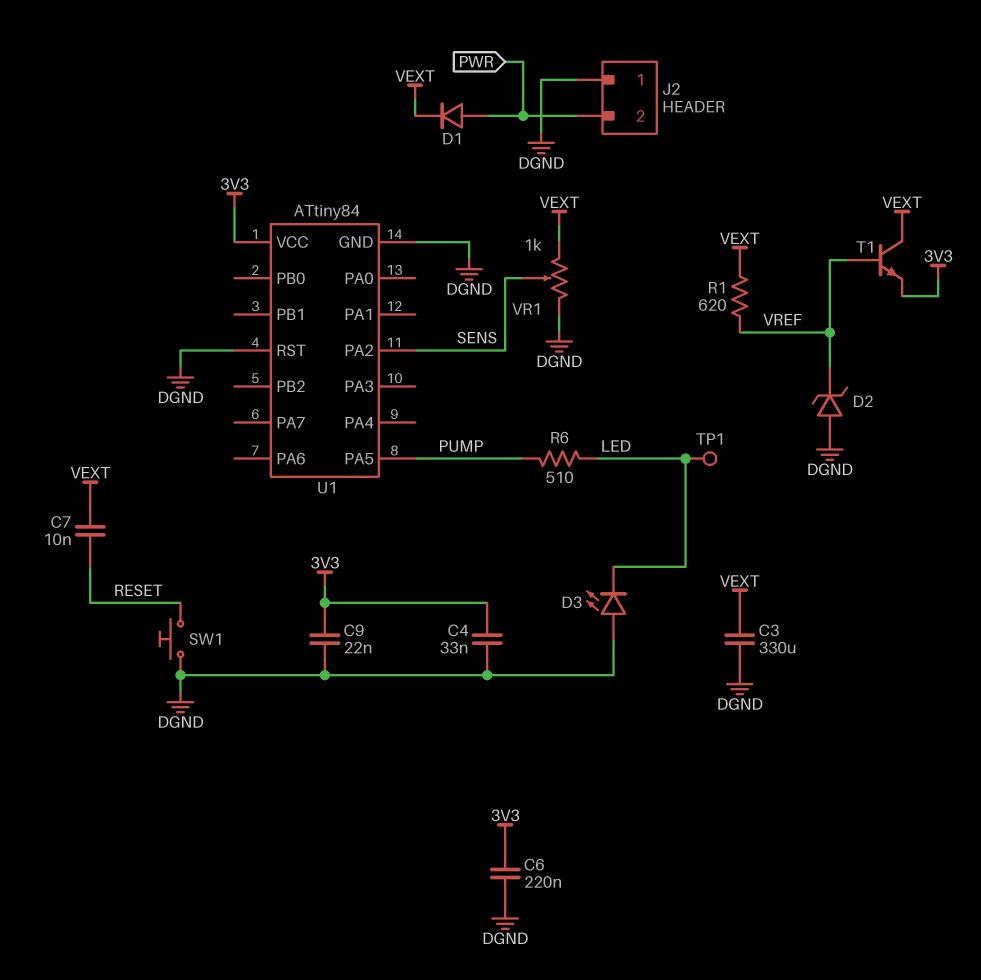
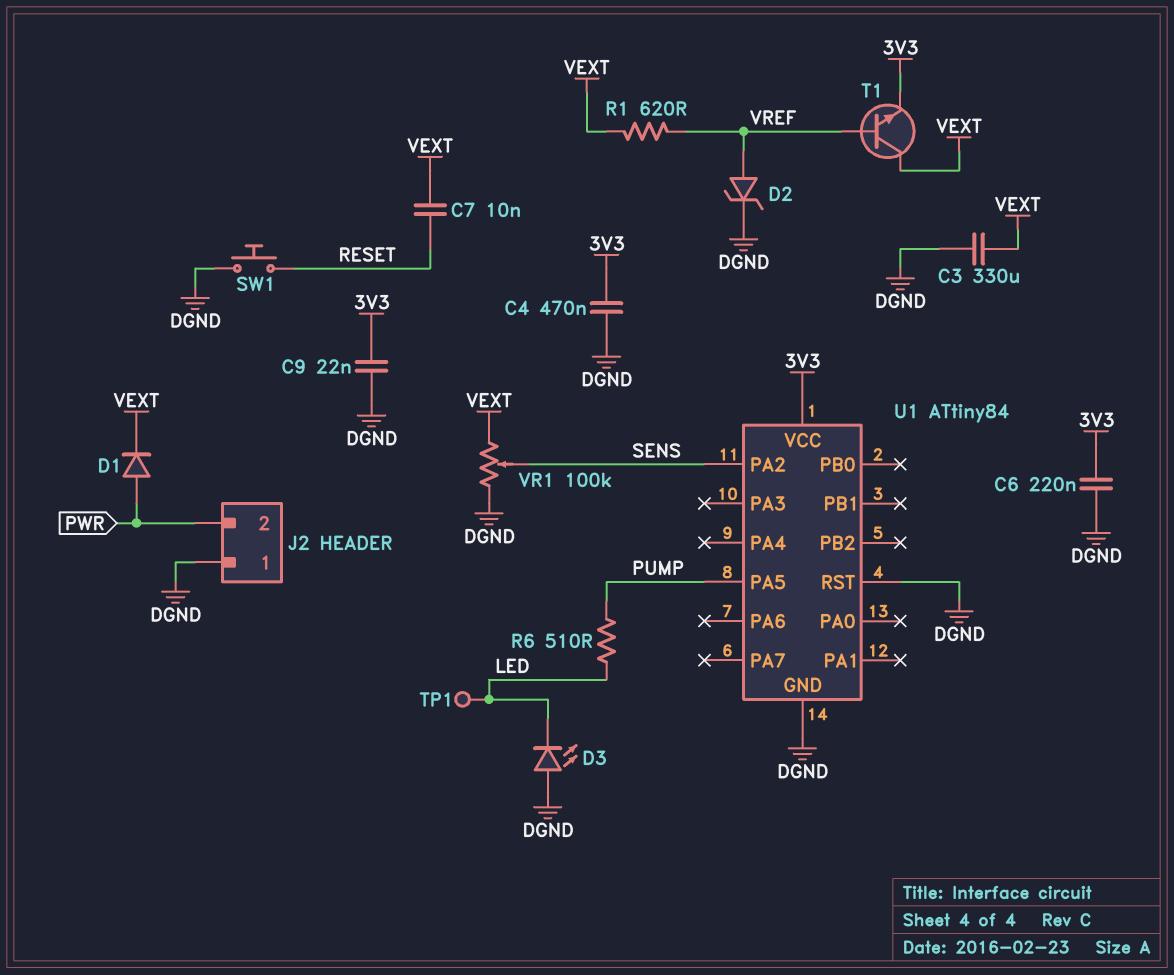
C4: 33nF (3V3, DGND) -> 470nF (3V3, DGND)
D2: zener (A DGND, K VREF) -> zener (A VREF, K DGND)
VR1: 1k (DGND, VEXT, wiper SENS) -> 100k (DGND, VEXT, wiper SENS)

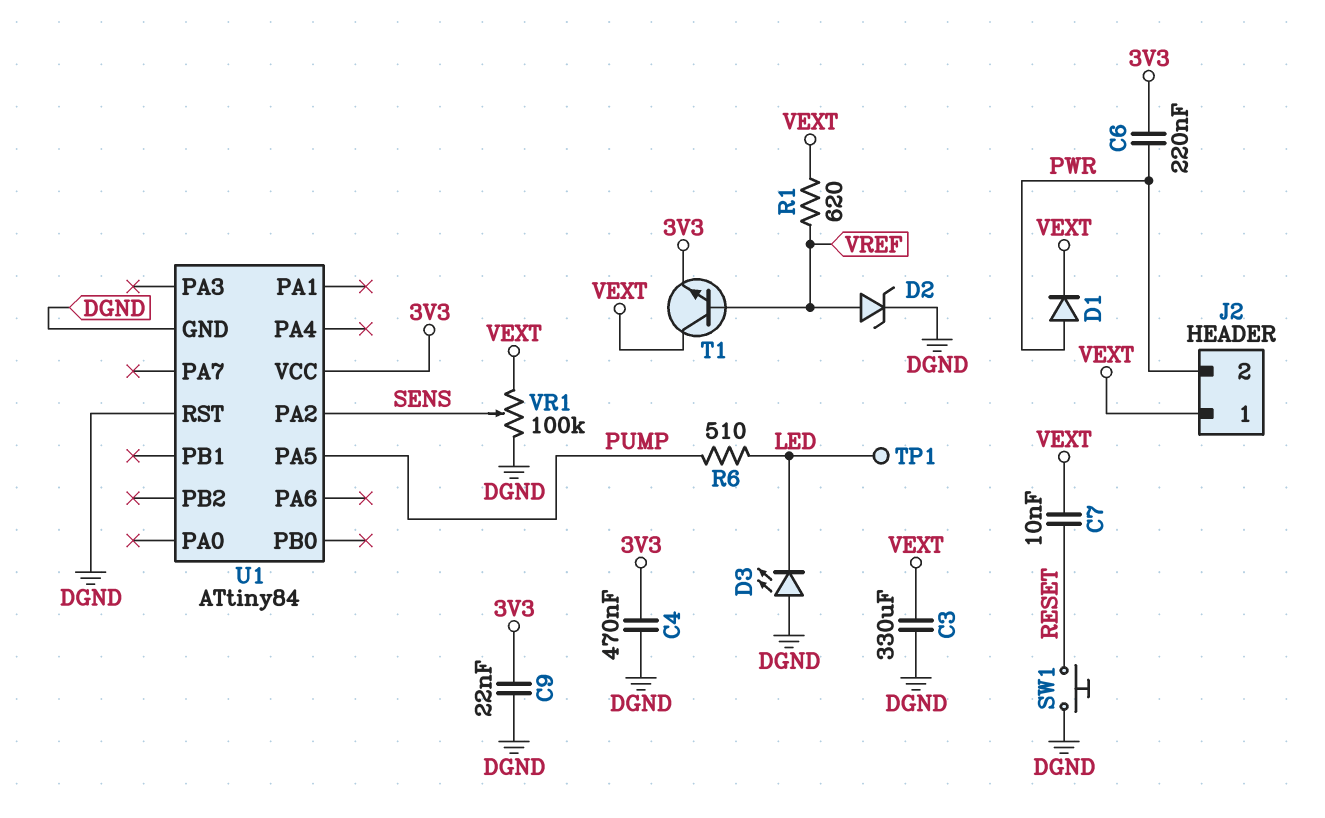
C6: 220nF (3V3, DGND) -> 220nF (3V3, PWR)
J2 pin 1: DGND -> VEXT

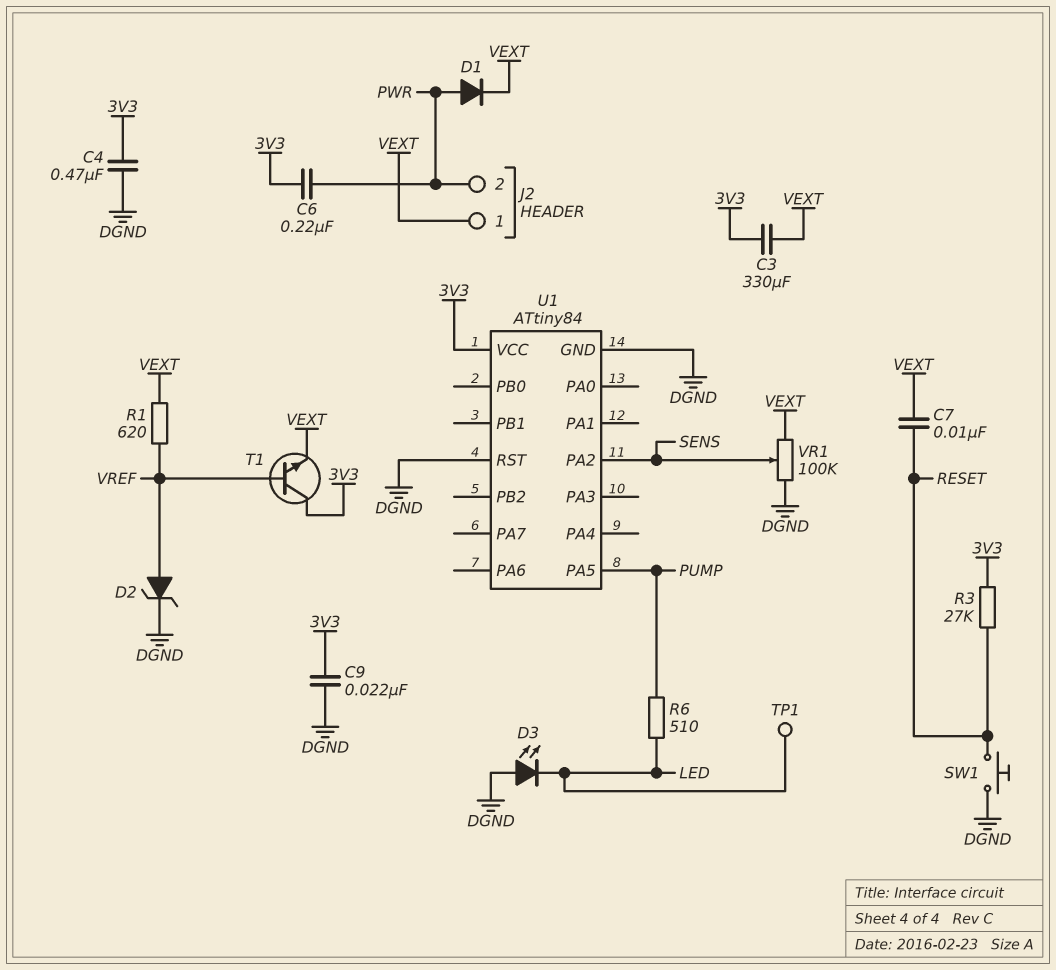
C3: 330uF (DGND, VEXT) -> 330uF (3V3, VEXT)
R3: none -> 27k (3V3, RESET)
T1: NPN (B VREF, C VEXT, E 3V3) -> NPN (B VREF, C 3V3, E VEXT)

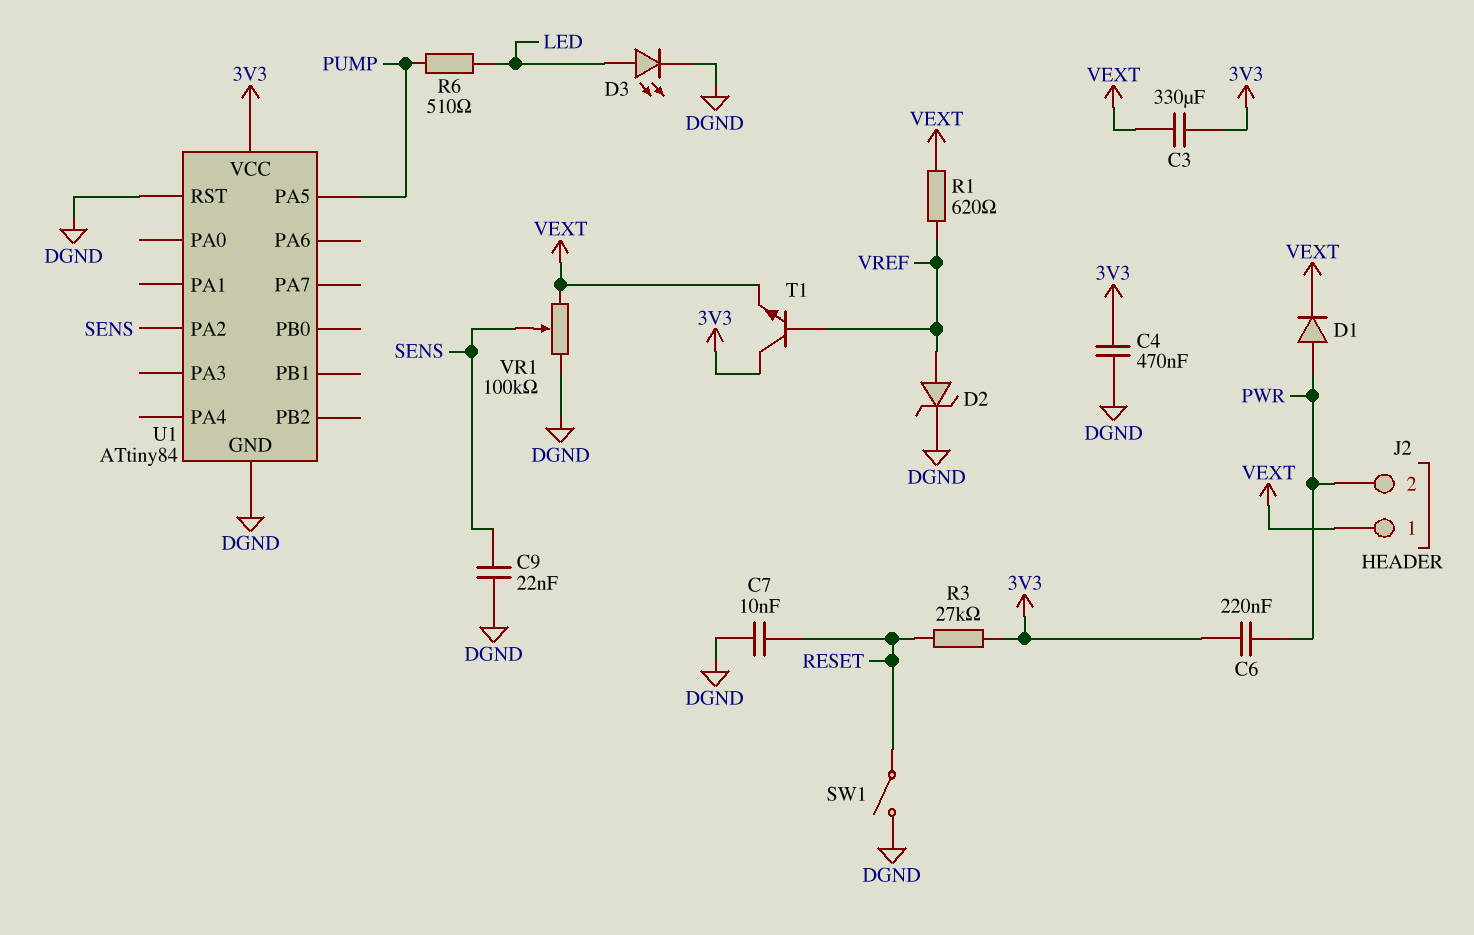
C7: 10nF (RESET, VEXT) -> 10nF (DGND, RESET)
C9: 22nF (3V3, DGND) -> 22nF (DGND, SENS)
D3: LED (A DGND, K LED) -> LED (A LED, K DGND)
SW1: button (DGND, RESET) -> switch (DGND, RESET)
TP1: test point (LED) -> none

